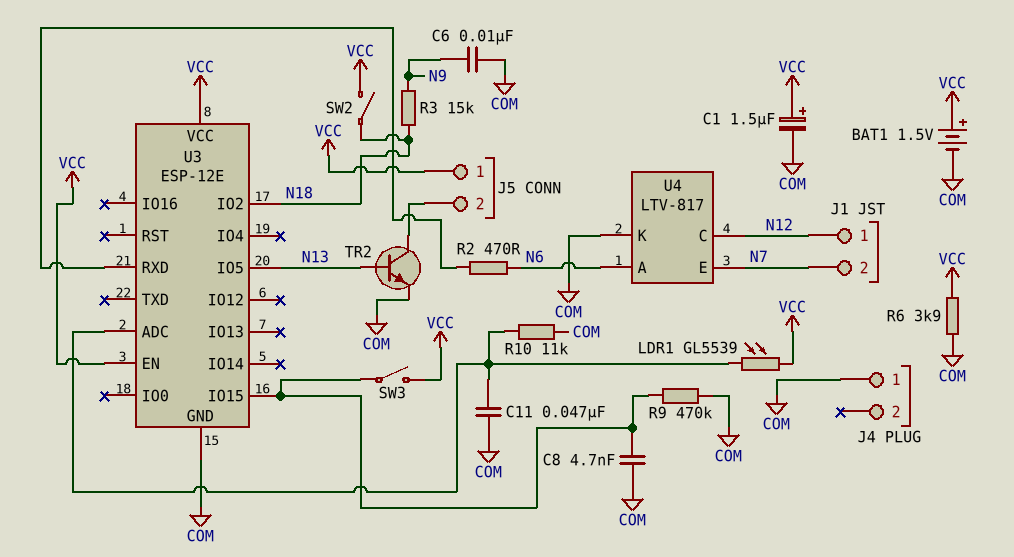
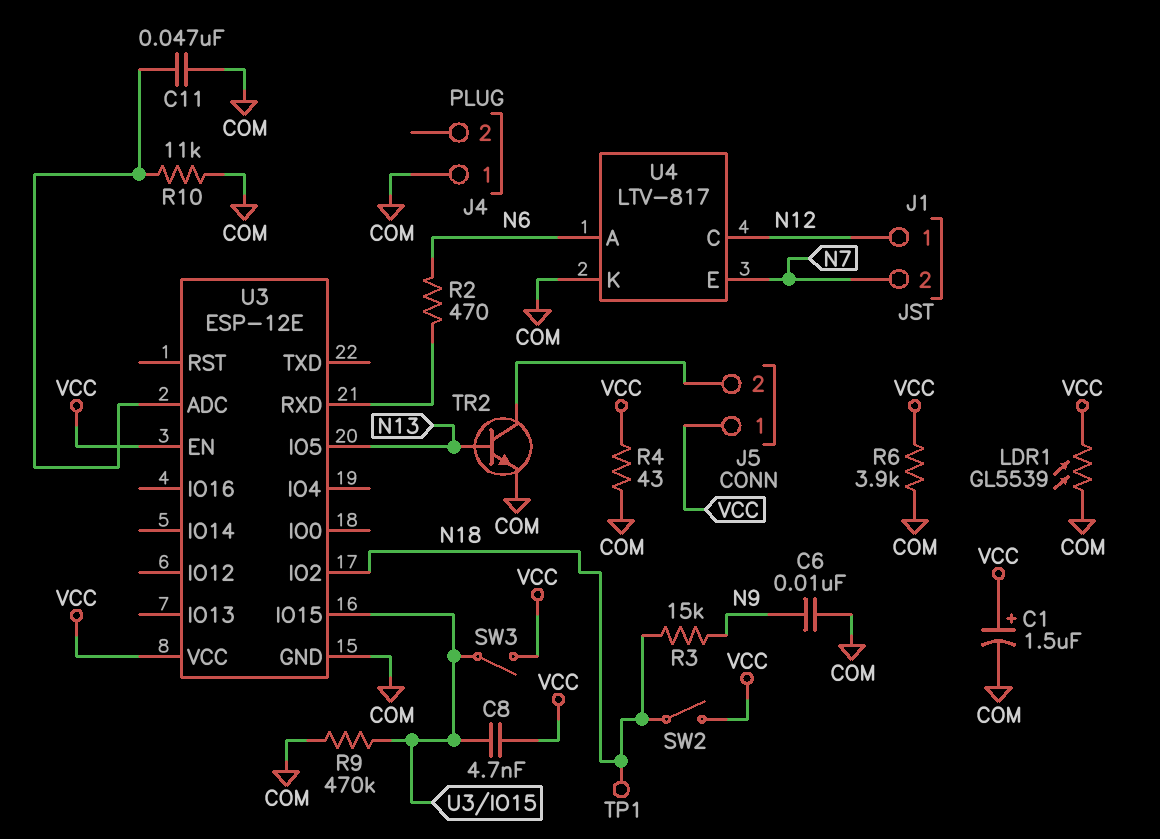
BAT1: 1.5V (plus VCC, minus COM) -> none
C8: 4.7nF (COM, U3/IO15) -> 4.7nF (U3/IO15, VCC)
LDR1: GL5539 (U3/ADC, VCC) -> GL5539 (COM, VCC)
R4: none -> 43 (COM, VCC)
TP1: none -> test point (N18)

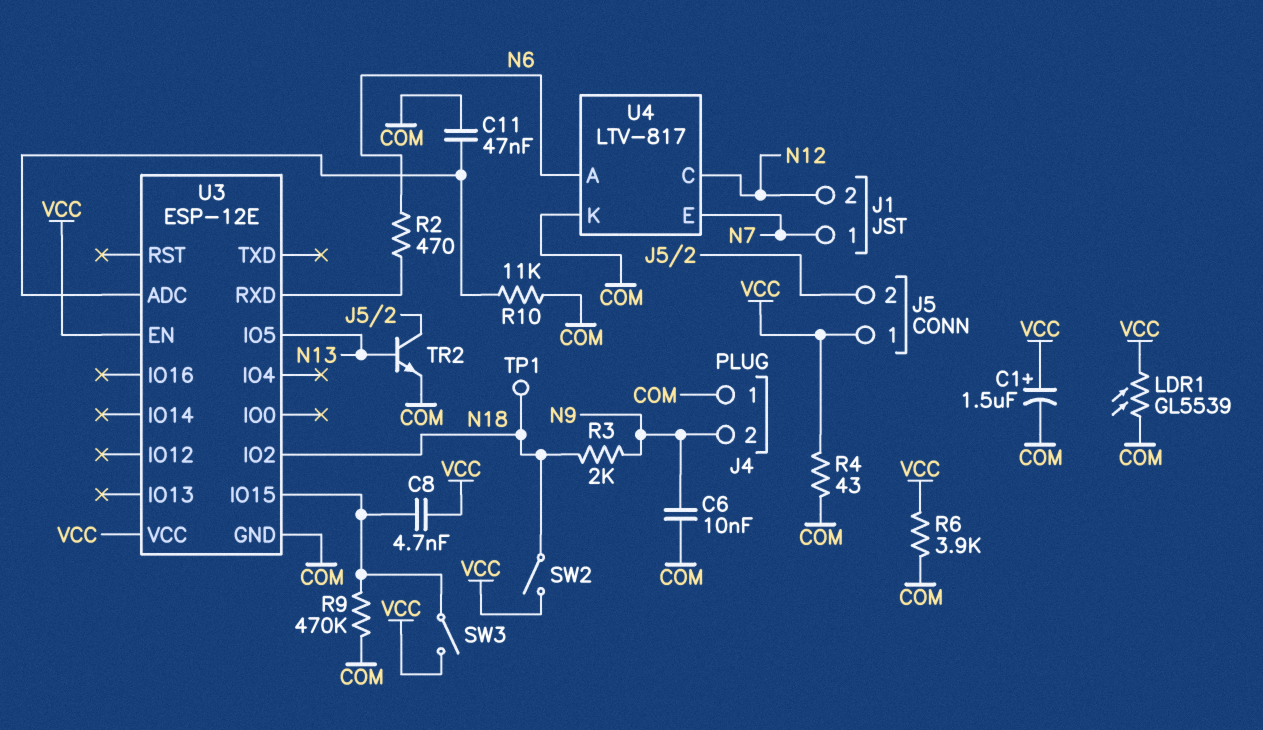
J1 pin 1: N12 -> N7
J1 pin 2: N7 -> N12
J4 pin 2: none -> N9
R3: 15k (N9, N18) -> 2k (N9, N18)

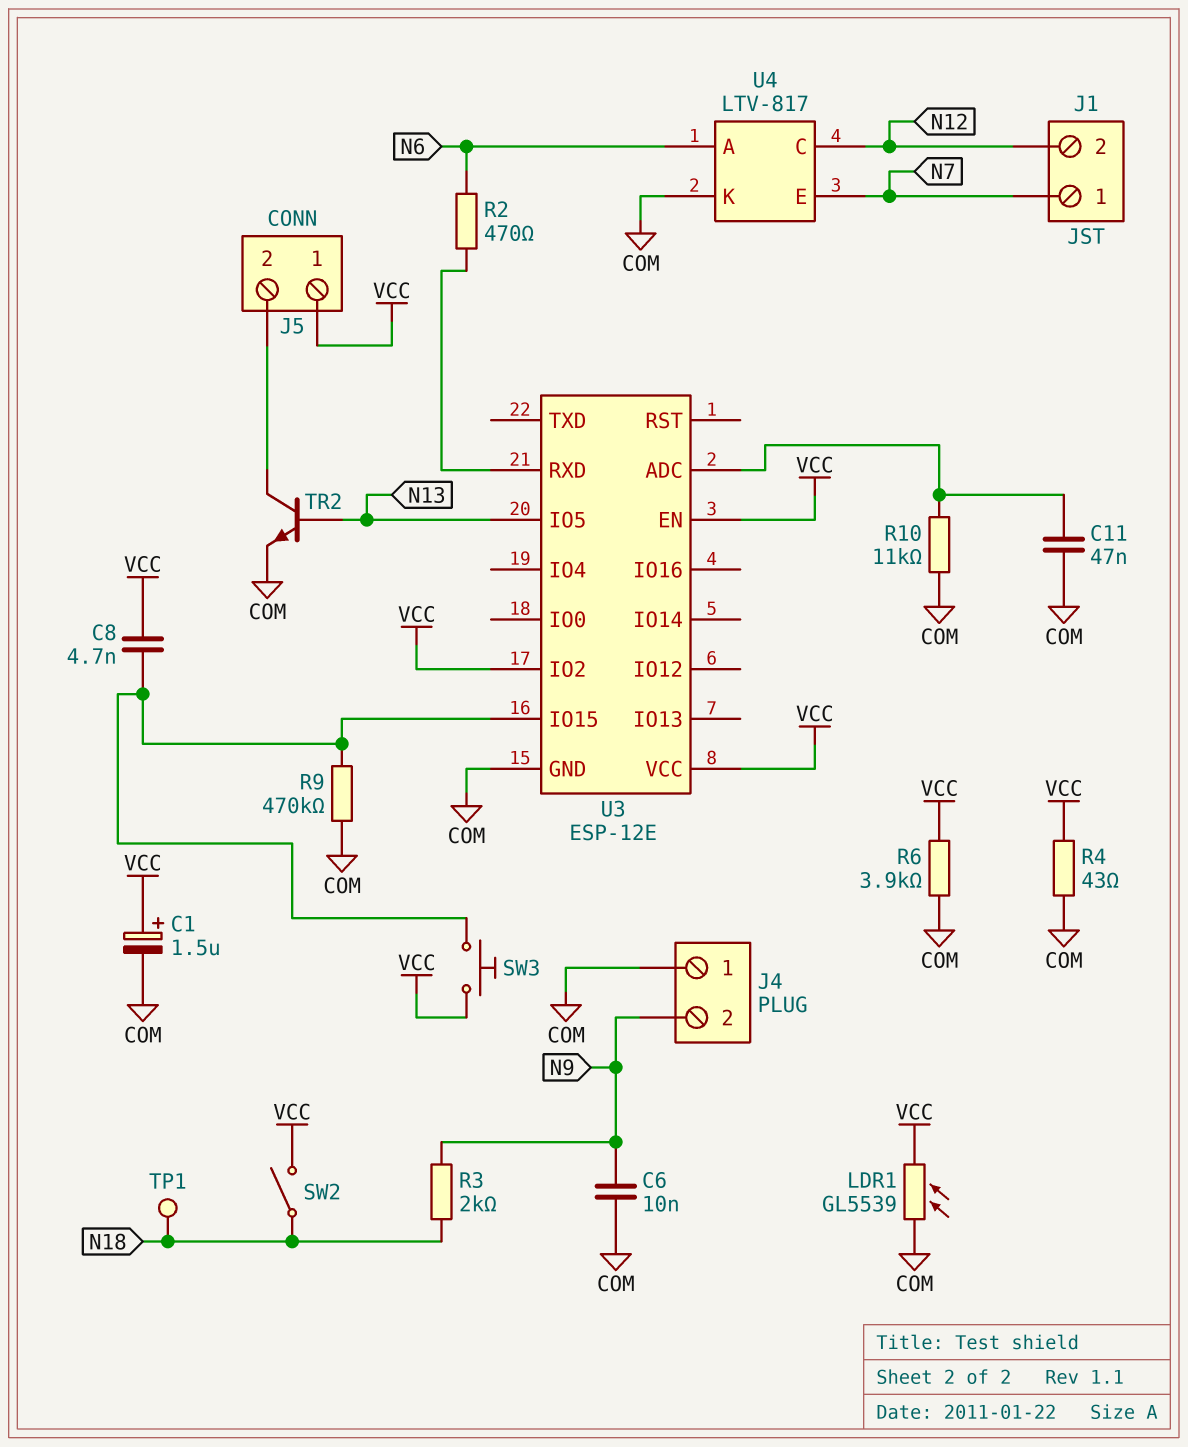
SW3: switch (U3/IO15, VCC) -> button (U3/IO15, VCC)
U3 pin IO2: N18 -> VCC

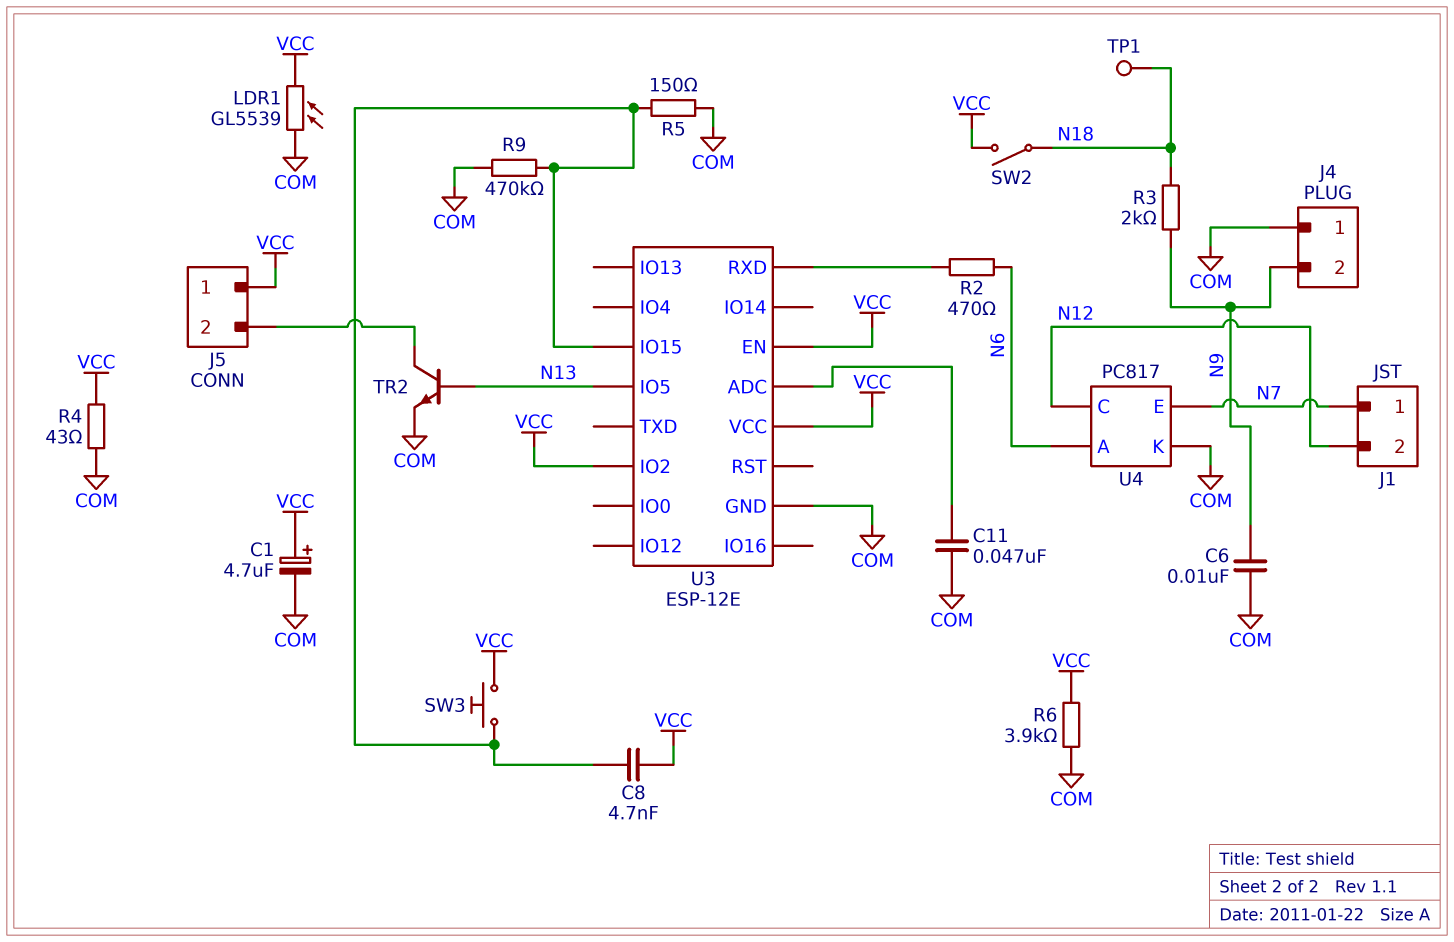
C1: 1.5uF (plus VCC, minus COM) -> 4.7uF (plus VCC, minus COM)
R5: none -> 150 (COM, U3/IO15)
R10: 11k (COM, U3/ADC) -> none
U4: LTV-817 -> PC817

